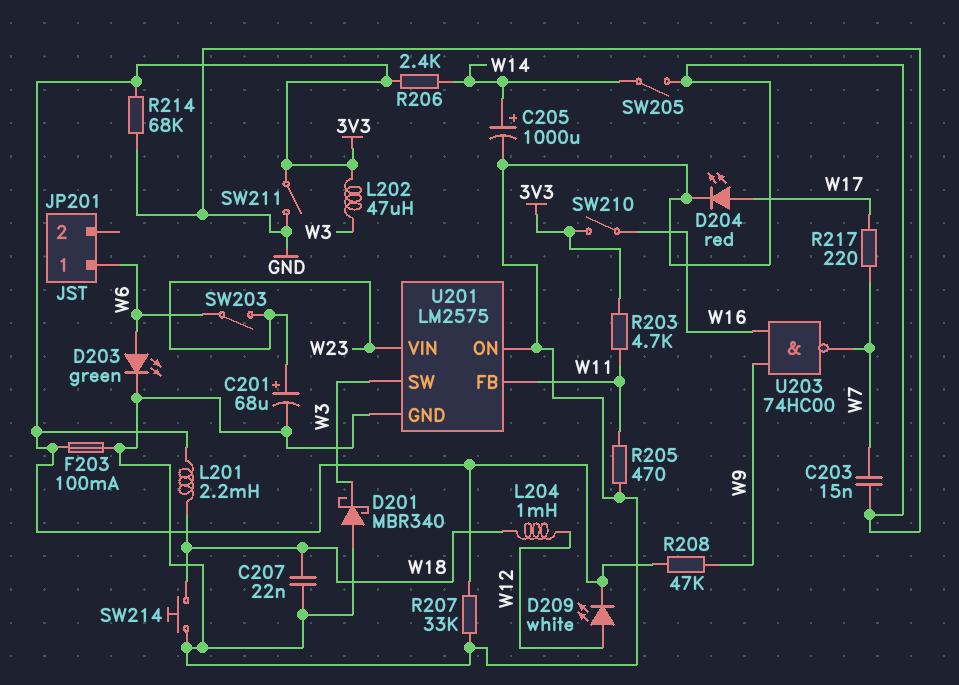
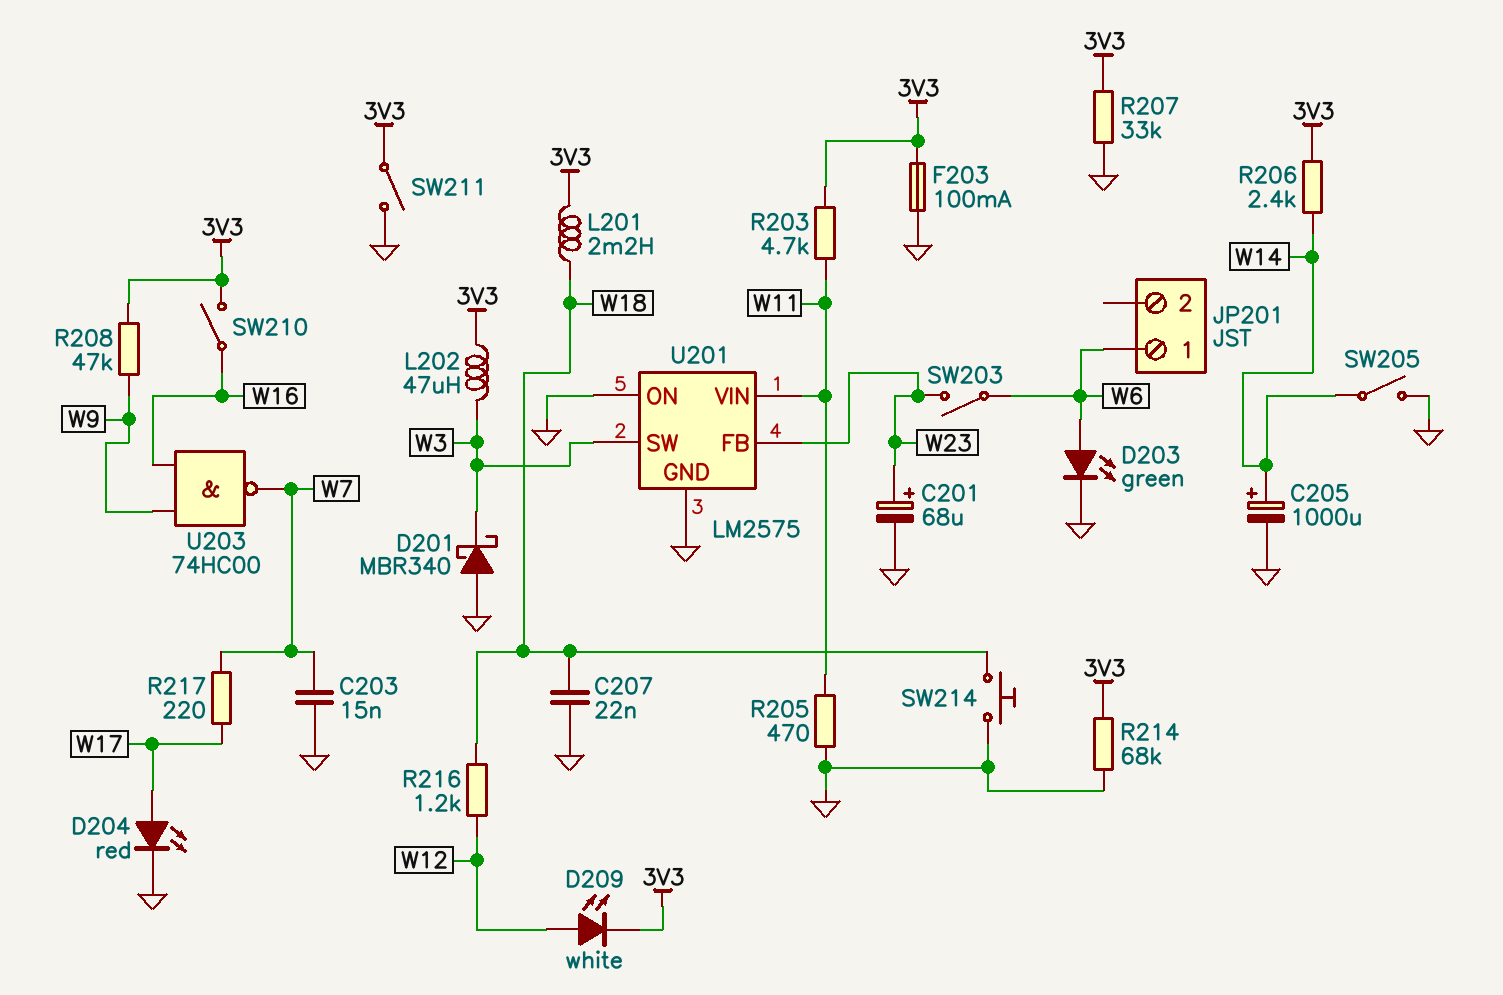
L204: 1mH (W12, W18) -> none
R216: none -> 1.2k (W12, W18)
U201 pin FB: W11 -> W23
U201 pin VIN: W23 -> W11

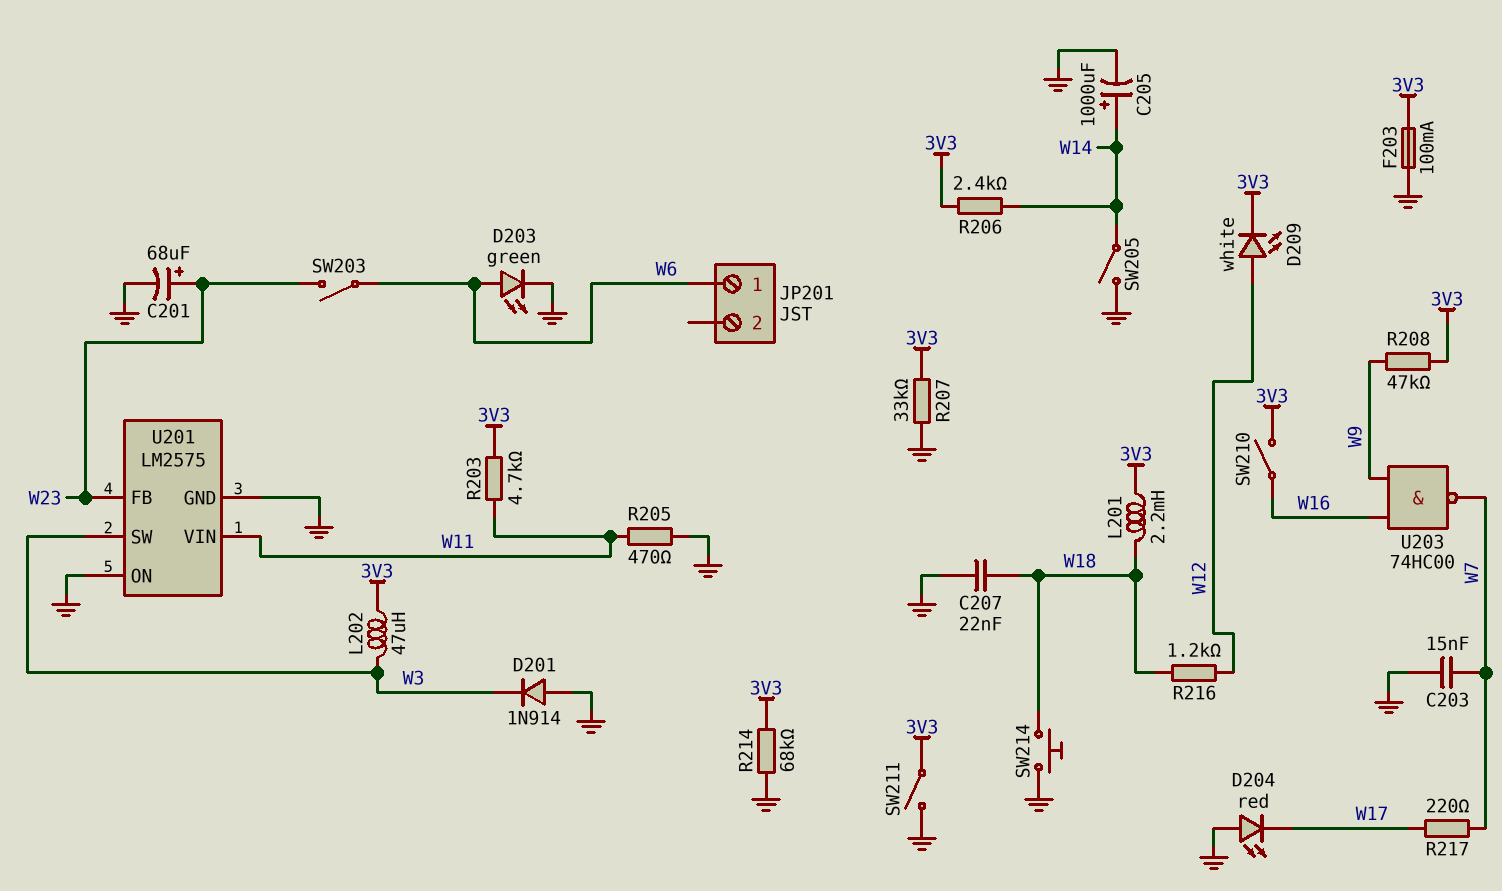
D201: schottky MBR340 (A GND, K W3) -> diode 1N914 (A GND, K W3)
D204: LED red (A W17, K GND) -> LED red (A GND, K W17)

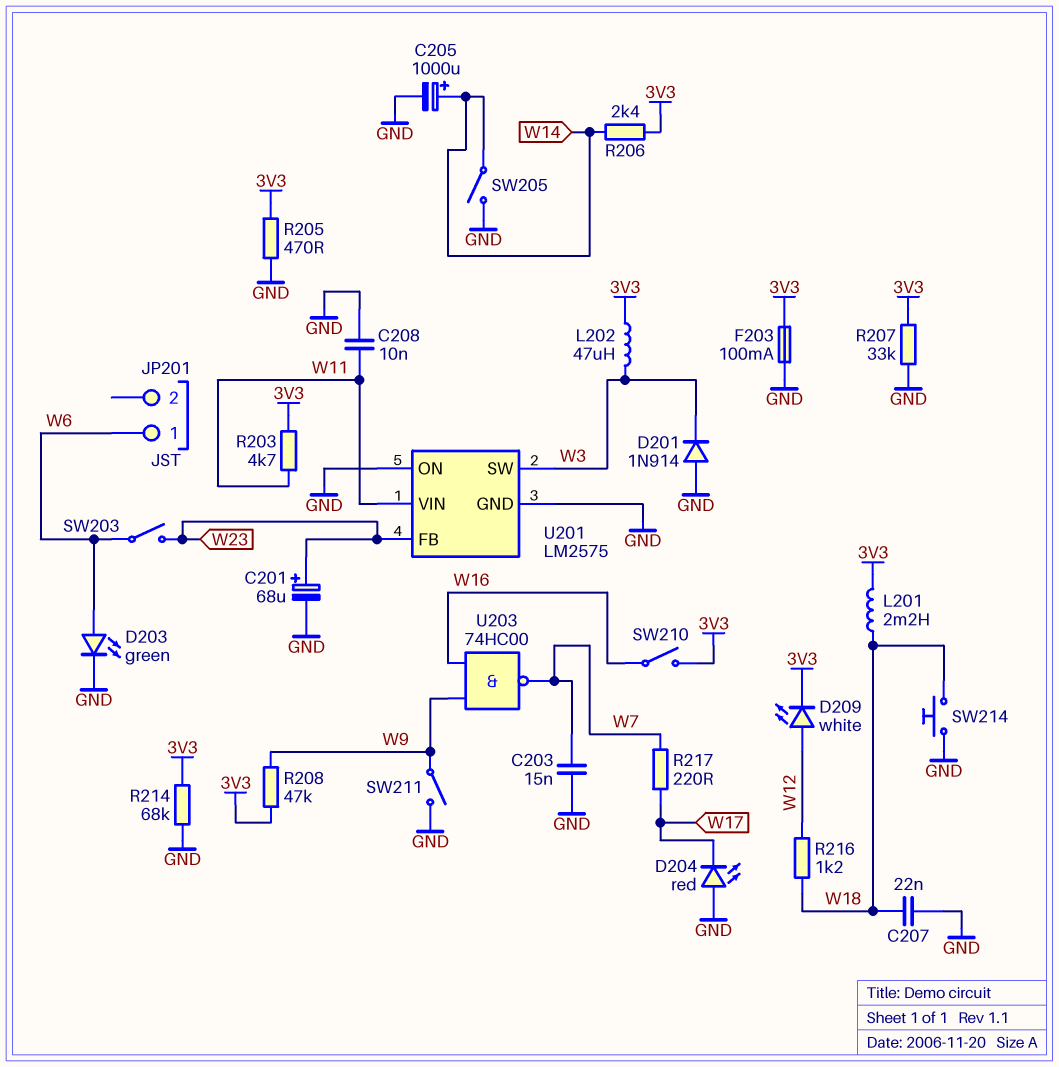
C208: none -> 10nF (GND, W11)
R205: 470 (GND, W11) -> 470 (3V3, GND)
SW211: switch (3V3, GND) -> switch (GND, W9)

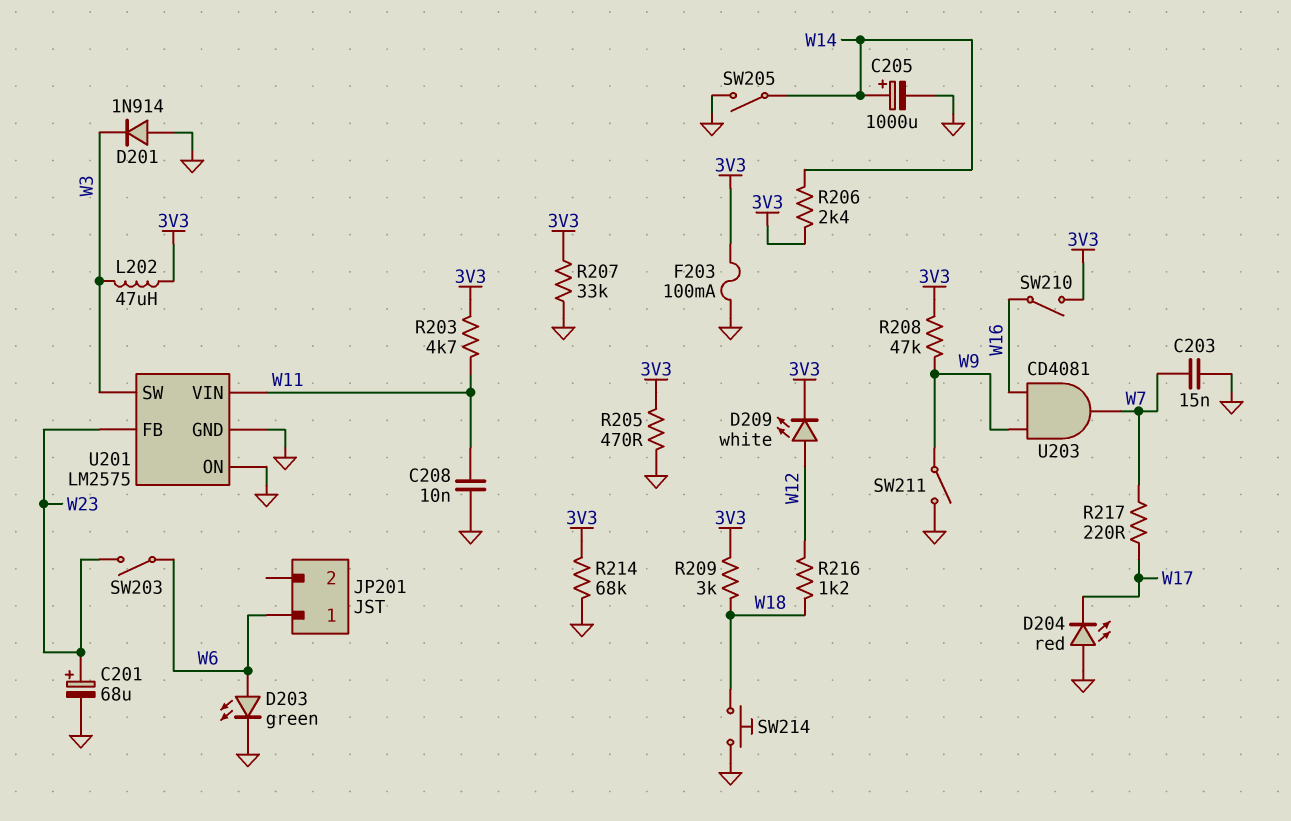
C207: 22nF (GND, W18) -> none
L201: 2.2mH (3V3, W18) -> none
R209: none -> 3k (3V3, W18)
U203: NAND 74HC00 (in W9, in W16, out W7) -> AND CD4081 (in W9, in W16, out W7)

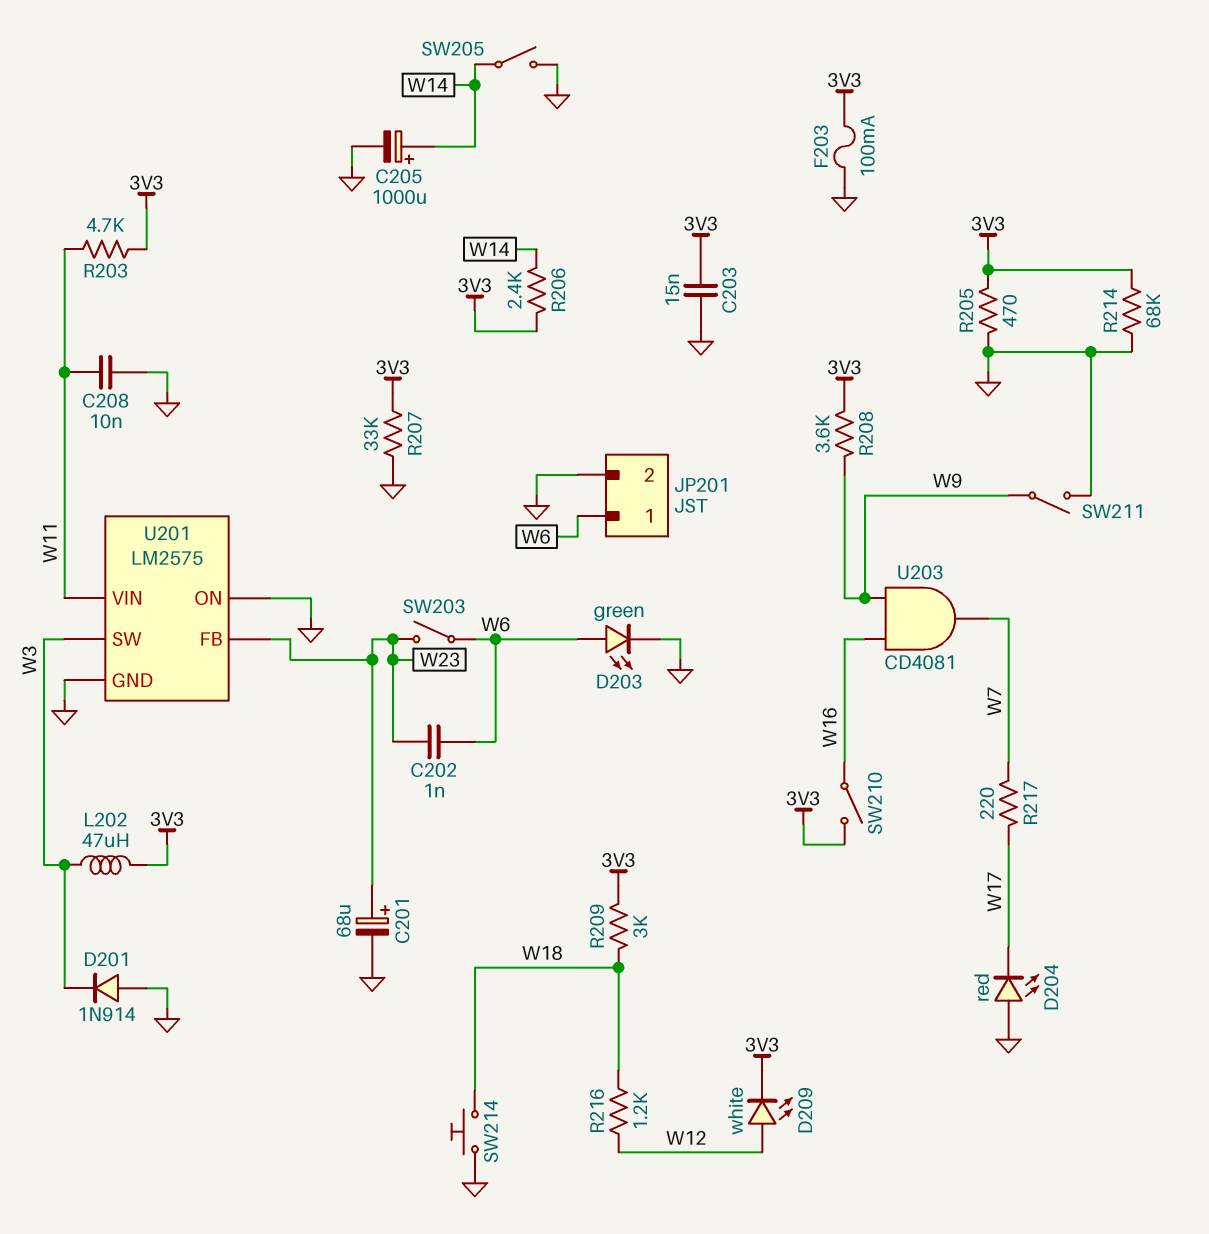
C202: none -> 1nF (W6, W23)
C203: 15nF (GND, W7) -> 15nF (3V3, GND)
JP201 pin 2: none -> GND
R208: 47k (3V3, W9) -> 3.6k (3V3, W9)

